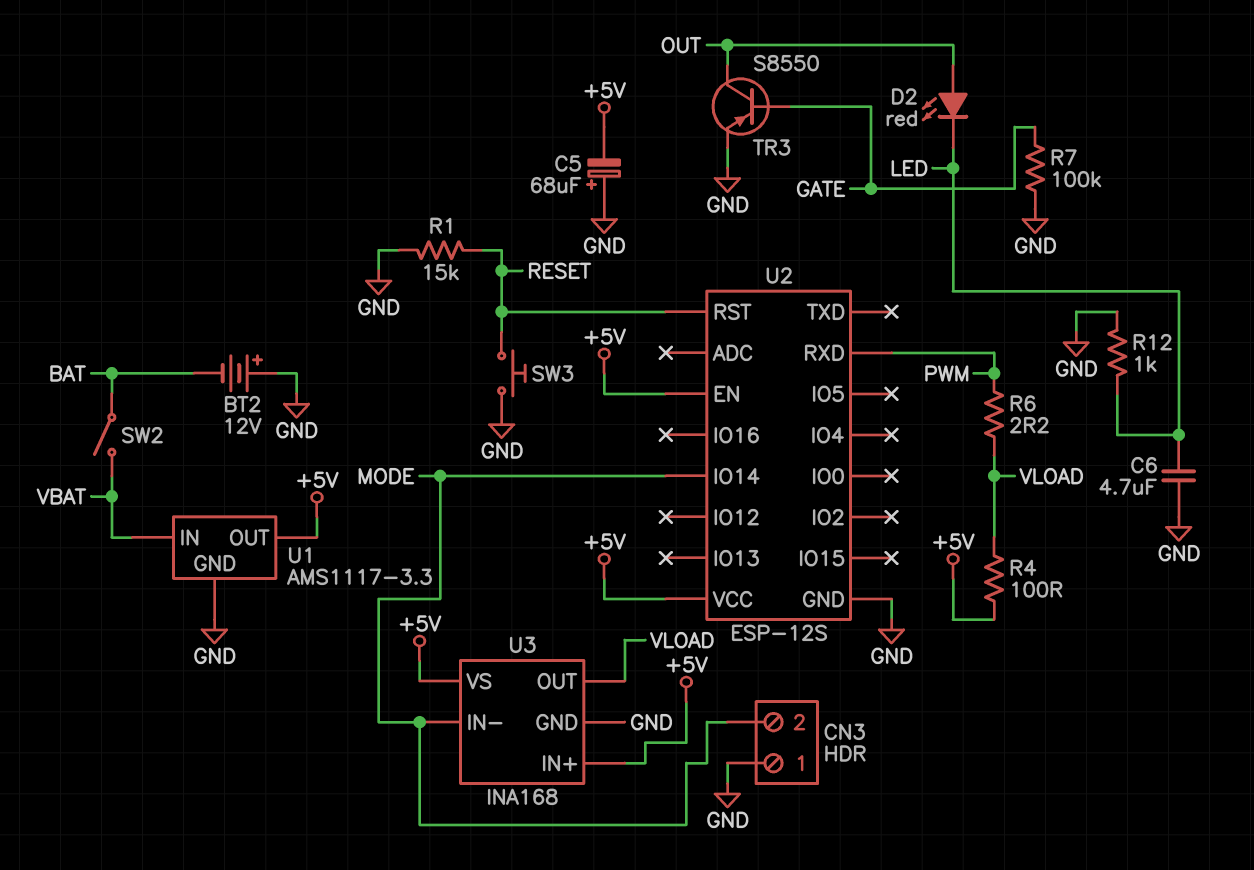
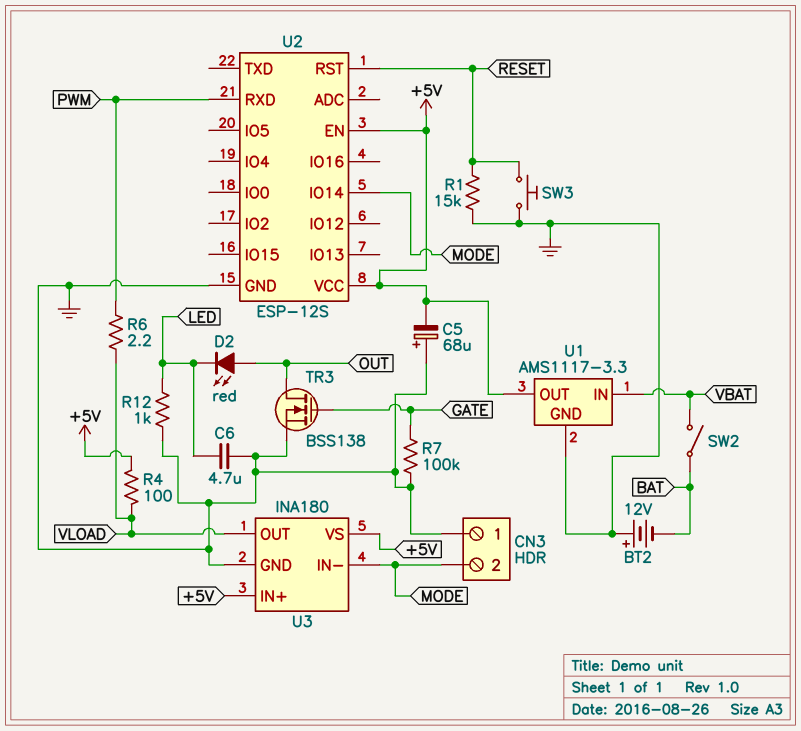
TR3: PNP S8550 (B GATE, C OUT, E GND) -> NMOS BSS138 (G GATE, D OUT, S GND)
U3: INA168 -> INA180

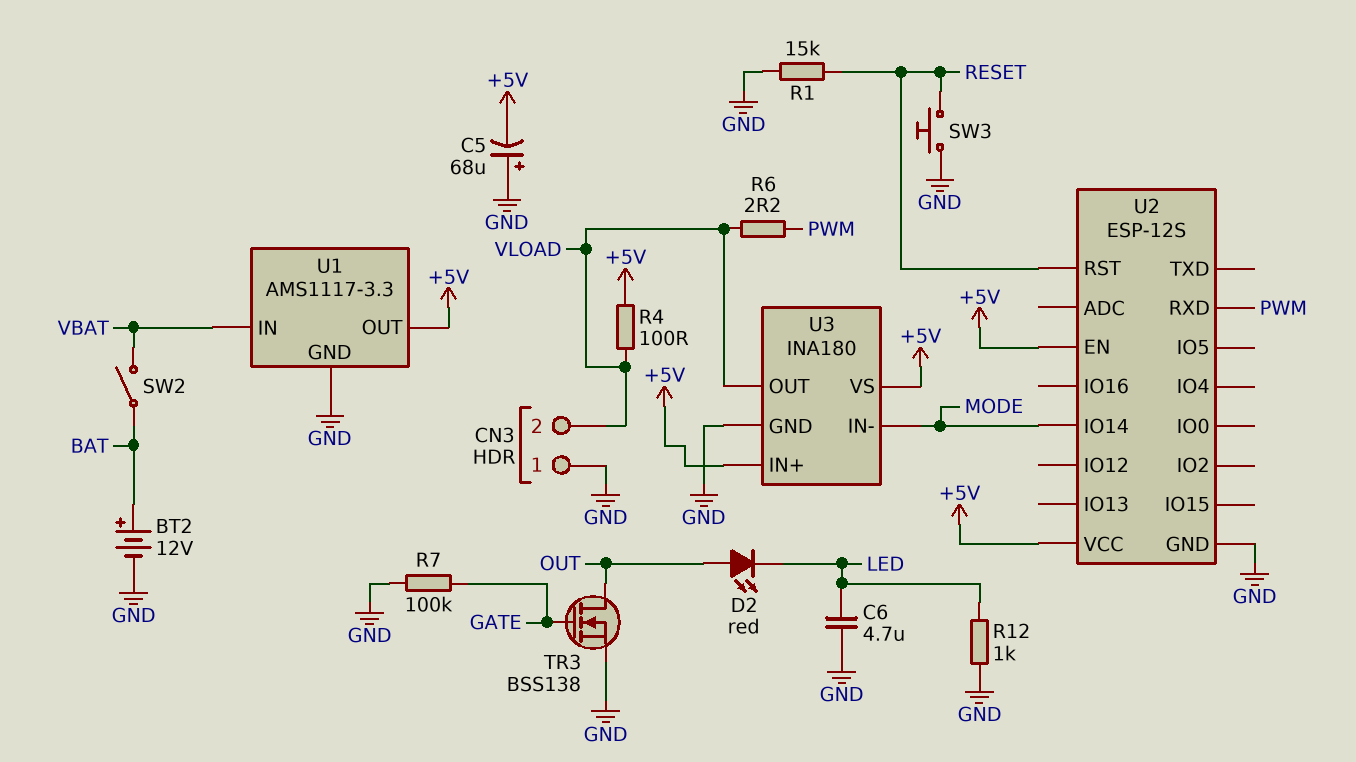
BT2: 12V (plus GND, minus BAT) -> 12V (plus BAT, minus GND)
CN3 pin 2: MODE -> VLOAD

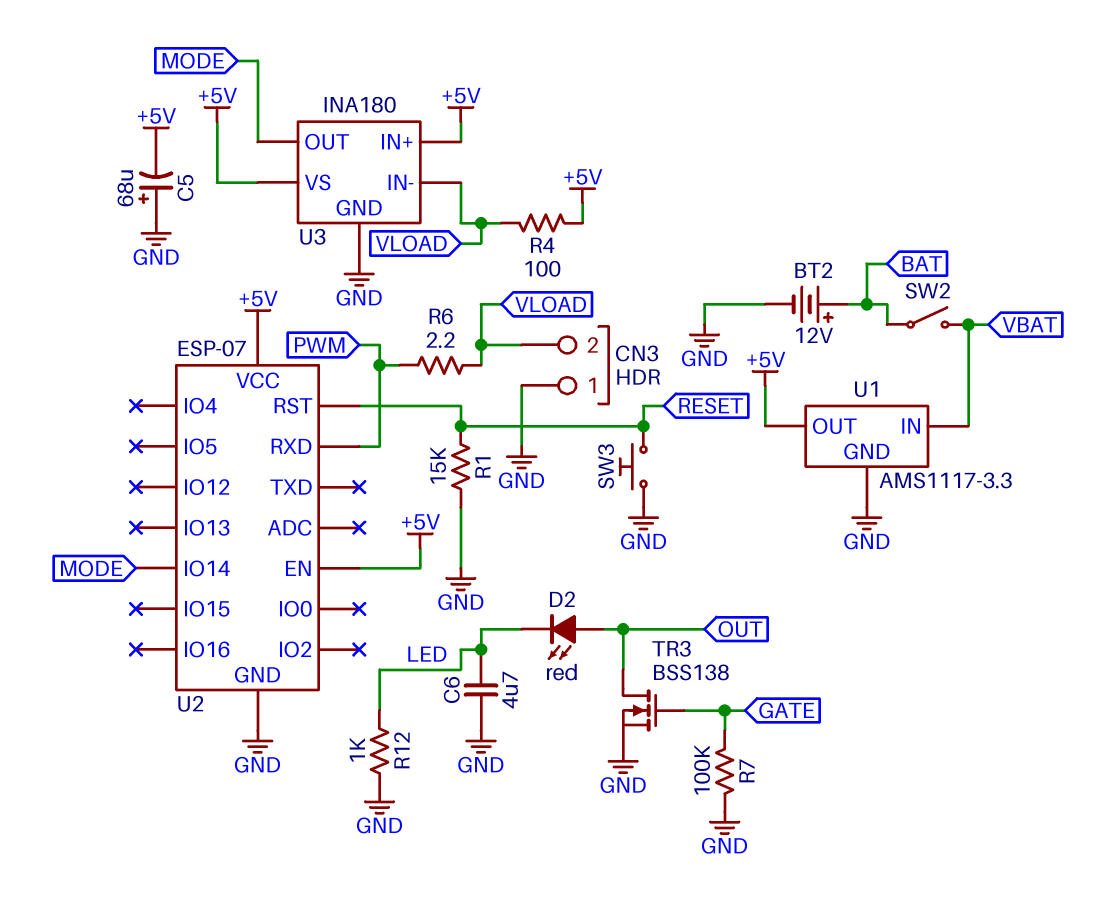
U2: ESP-12S -> ESP-07
U3 pin IN-: MODE -> VLOAD
U3 pin OUT: VLOAD -> MODE

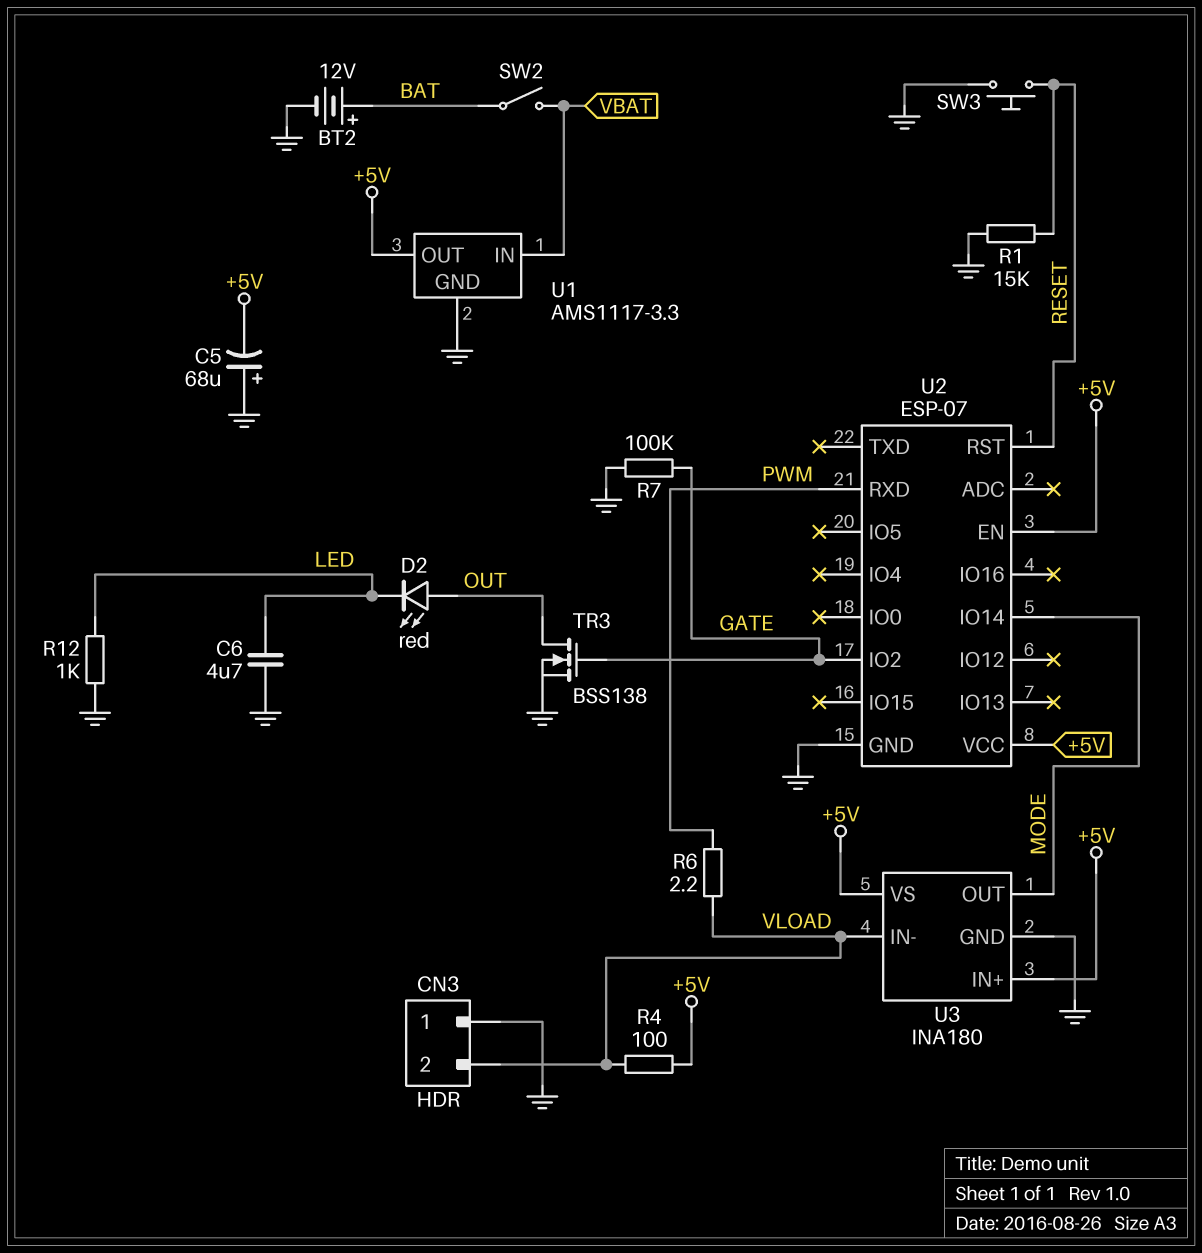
U2 pin IO2: none -> GATE

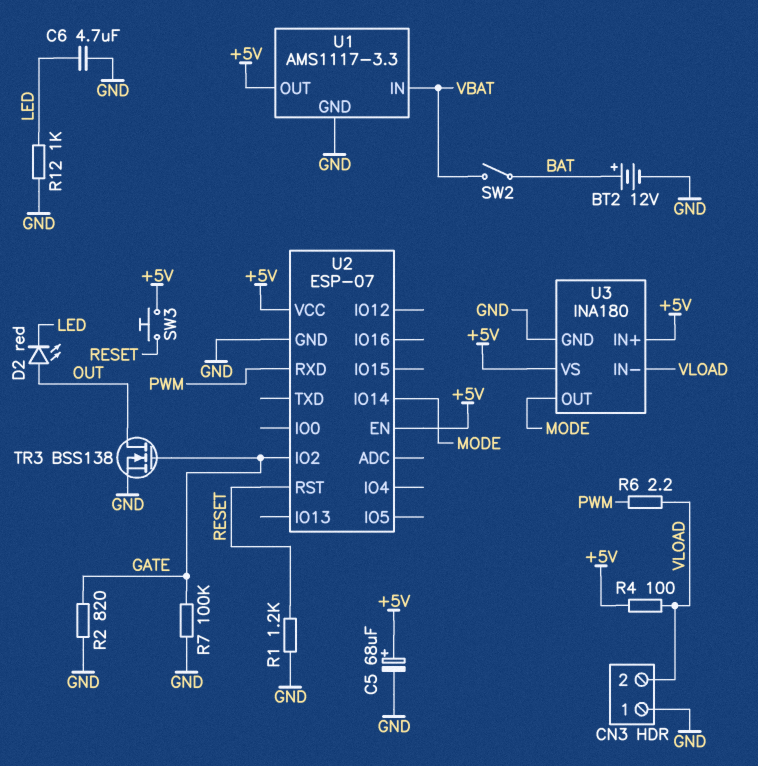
C5: 68uF (plus GND, minus +5V) -> 68uF (plus +5V, minus GND)
R1: 15k (GND, RESET) -> 1.2k (GND, RESET)
R2: none -> 820 (GATE, GND)
SW3: button (GND, RESET) -> button (+5V, RESET)

